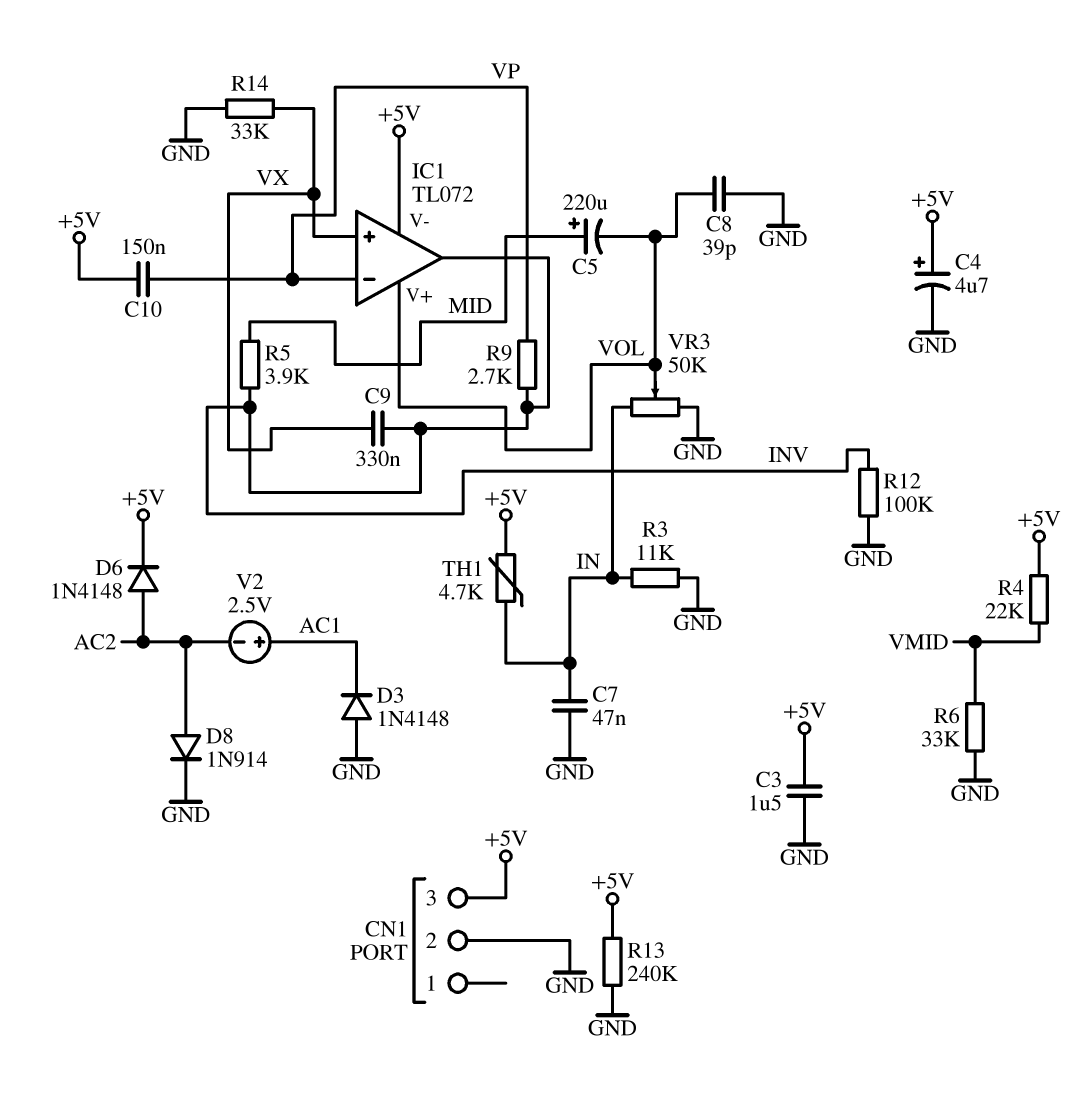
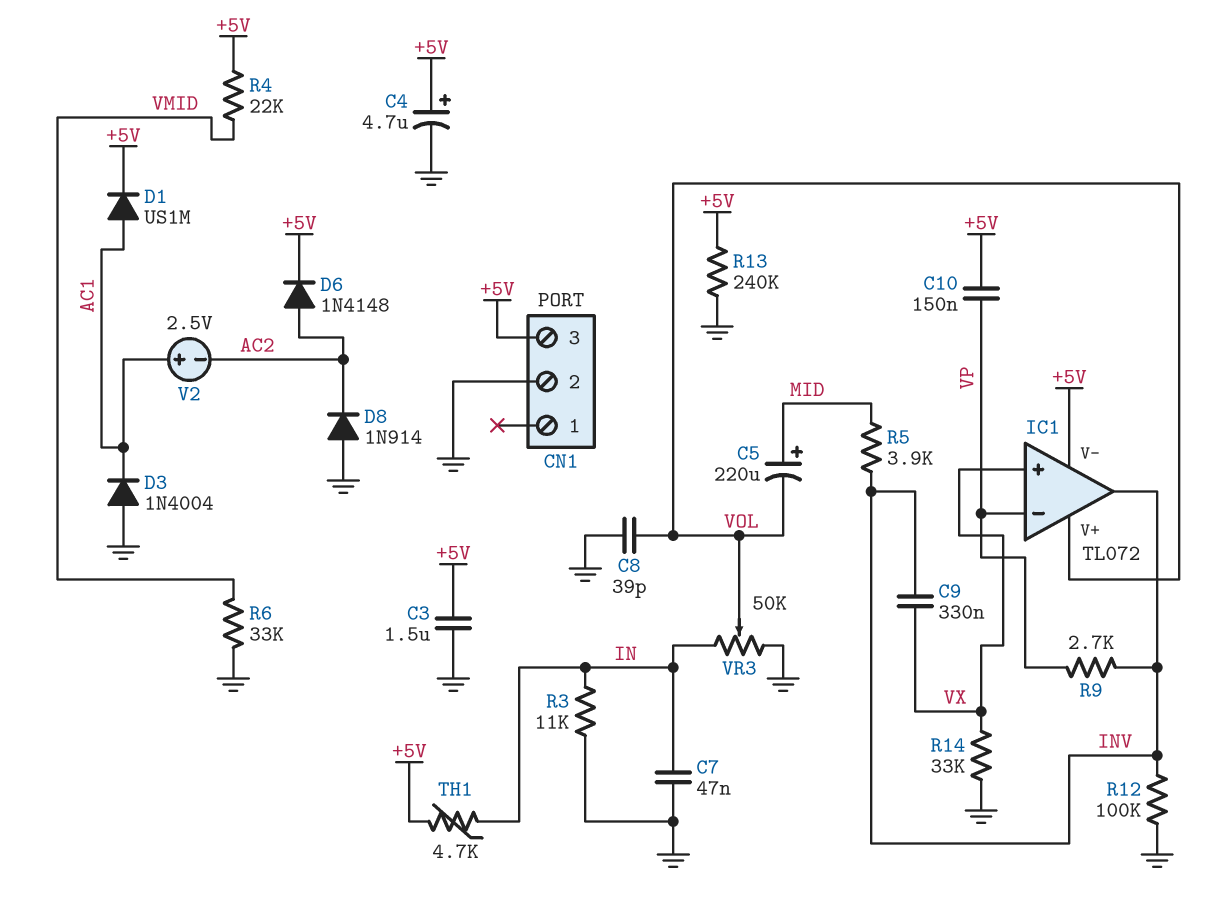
D1: none -> diode US1M (A AC1, K +5V)
D3: diode 1N4148 (A GND, K AC1) -> diode 1N4004 (A GND, K AC1)
D8: diode 1N914 (A AC2, K GND) -> diode 1N914 (A GND, K AC2)

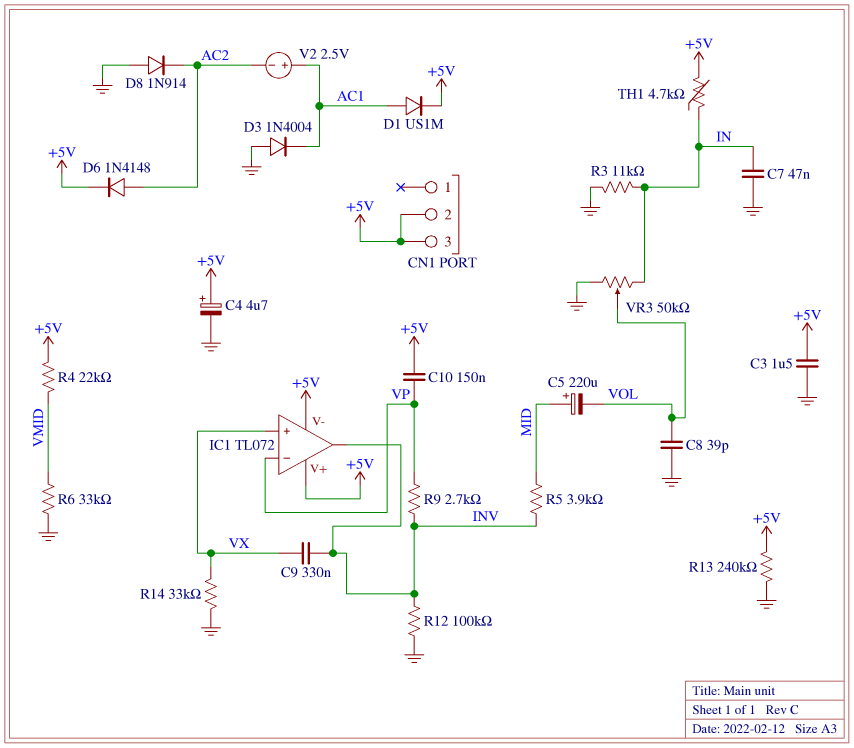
CN1 pin 2: GND -> +5V
IC1 pin V+: VOL -> +5V

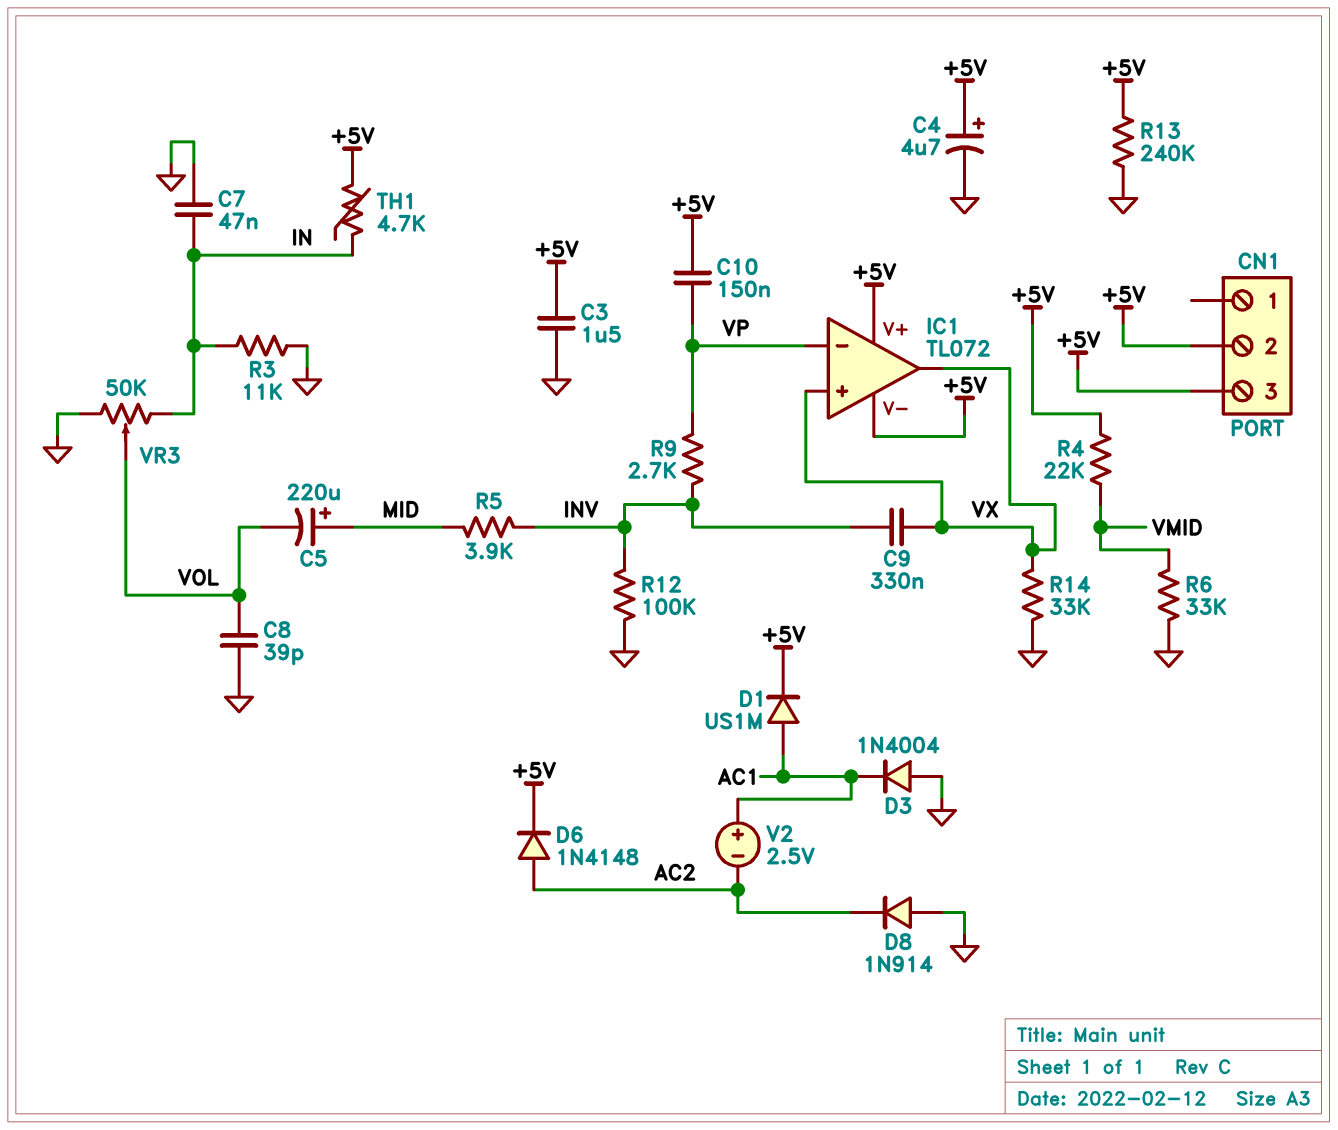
IC1 pin out: INV -> VX

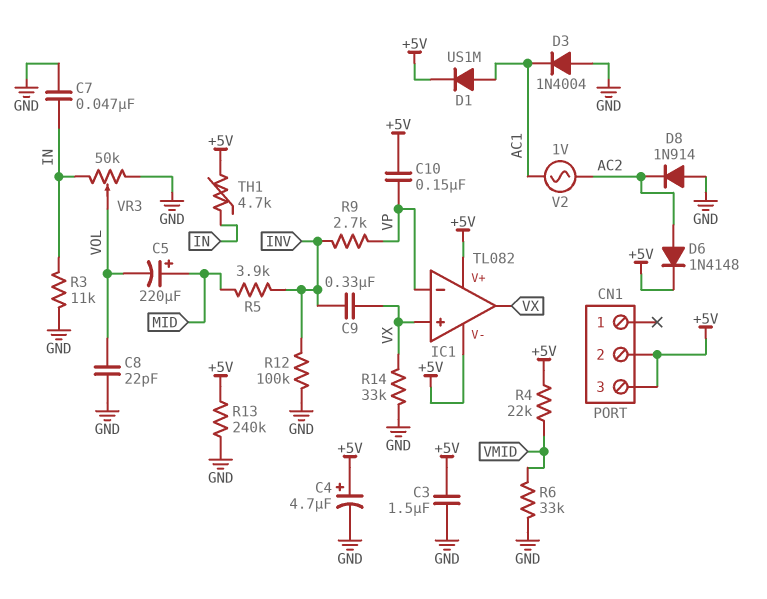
C8: 39pF (GND, VOL) -> 22pF (GND, VOL)
IC1: TL072 -> TL082
V2: 2.5V (plus AC1, minus AC2) -> AC 1V (AC1, AC2)

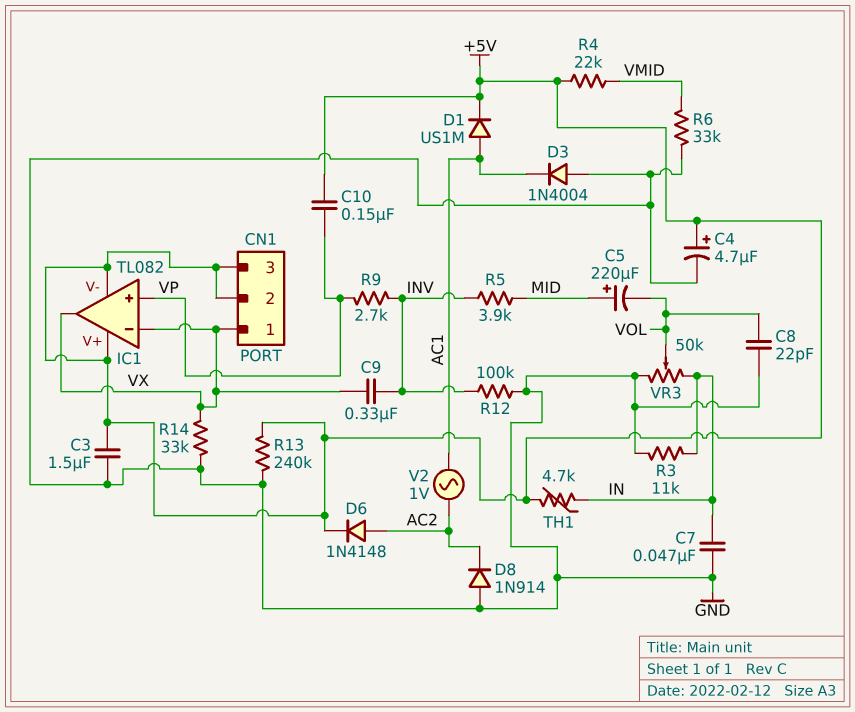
CN1 pin 1: none -> VX
IC1 pin in+: VX -> VP
IC1 pin in-: VP -> VX

